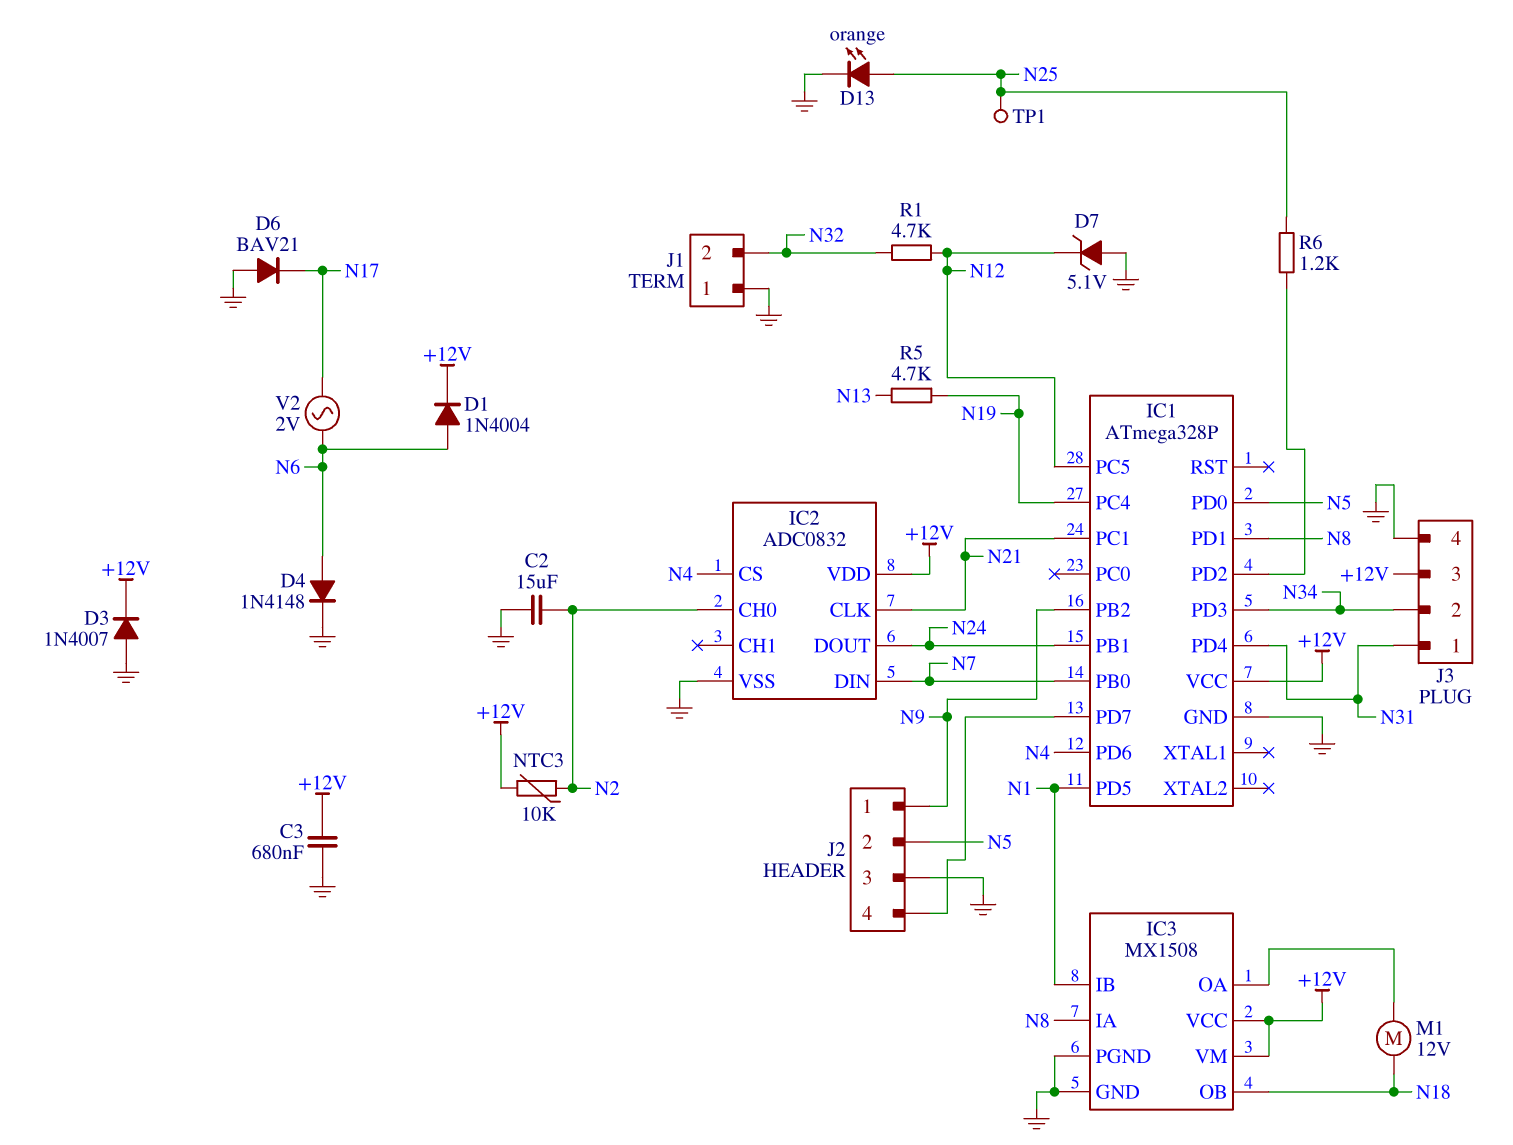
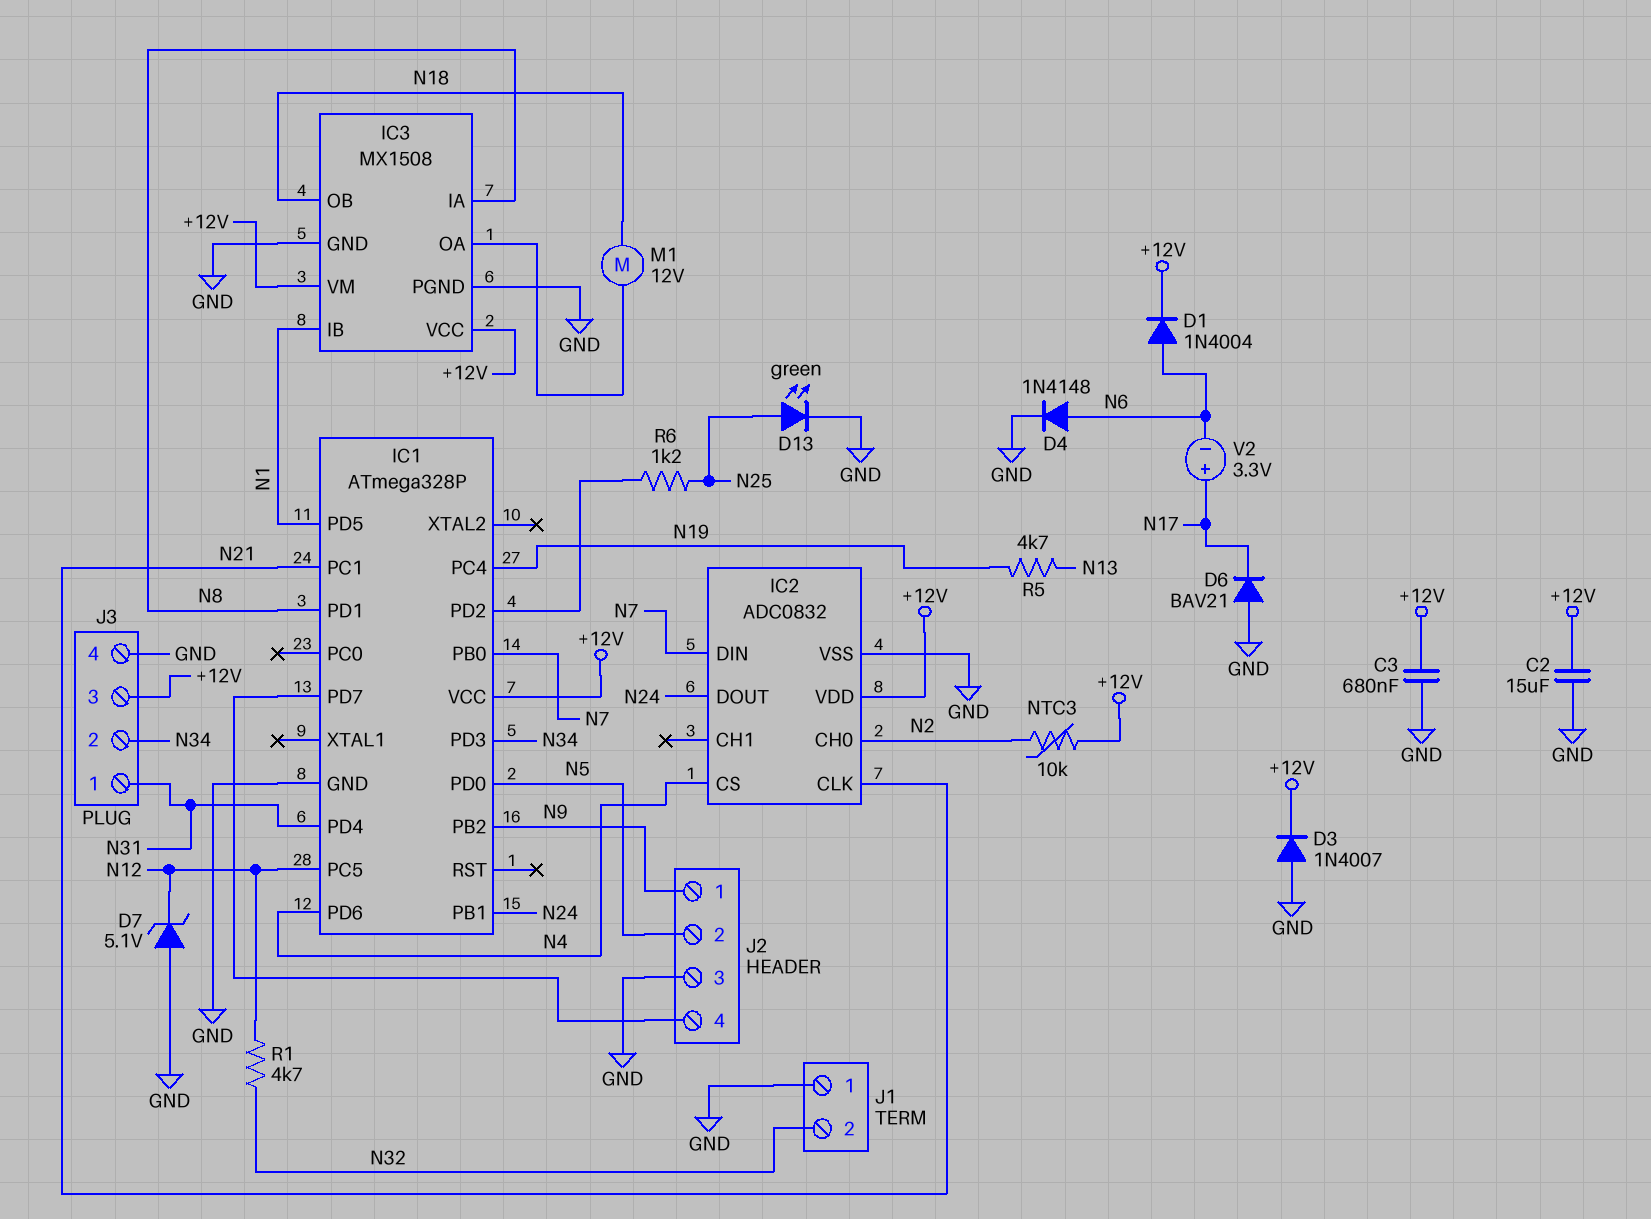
C2: 15uF (GND, N2) -> 15uF (+12V, GND)
D13: LED orange (A N25, K GND) -> LED green (A N25, K GND)
TP1: test point (N25) -> none
V2: AC 2V (N6, N17) -> 3.3V (plus N17, minus N6)

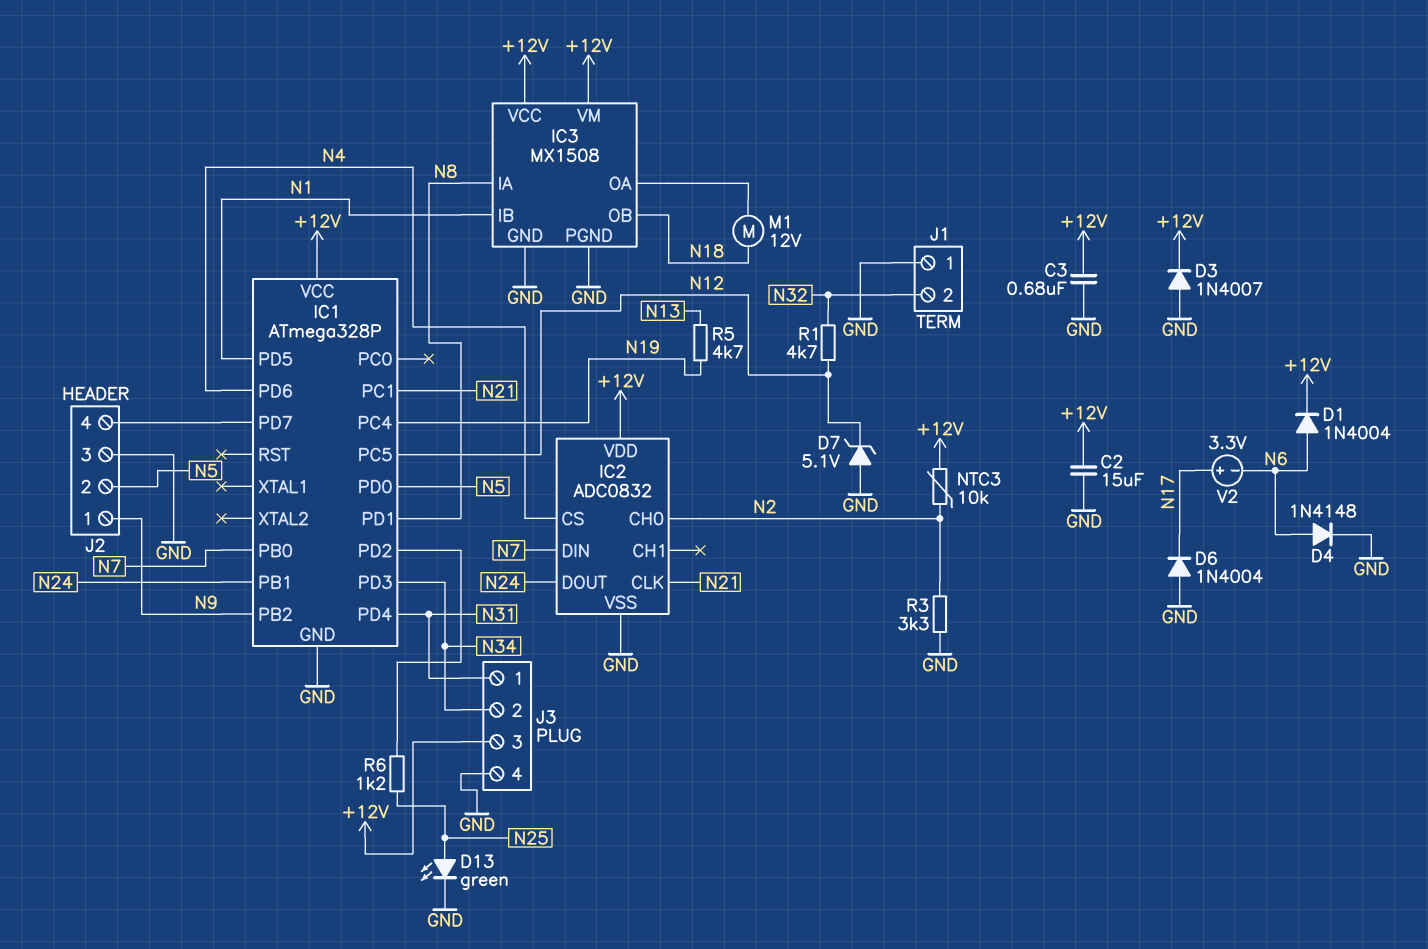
D6: diode BAV21 (A GND, K N17) -> diode 1N4004 (A GND, K N17)
R3: none -> 3.3k (GND, N2)

